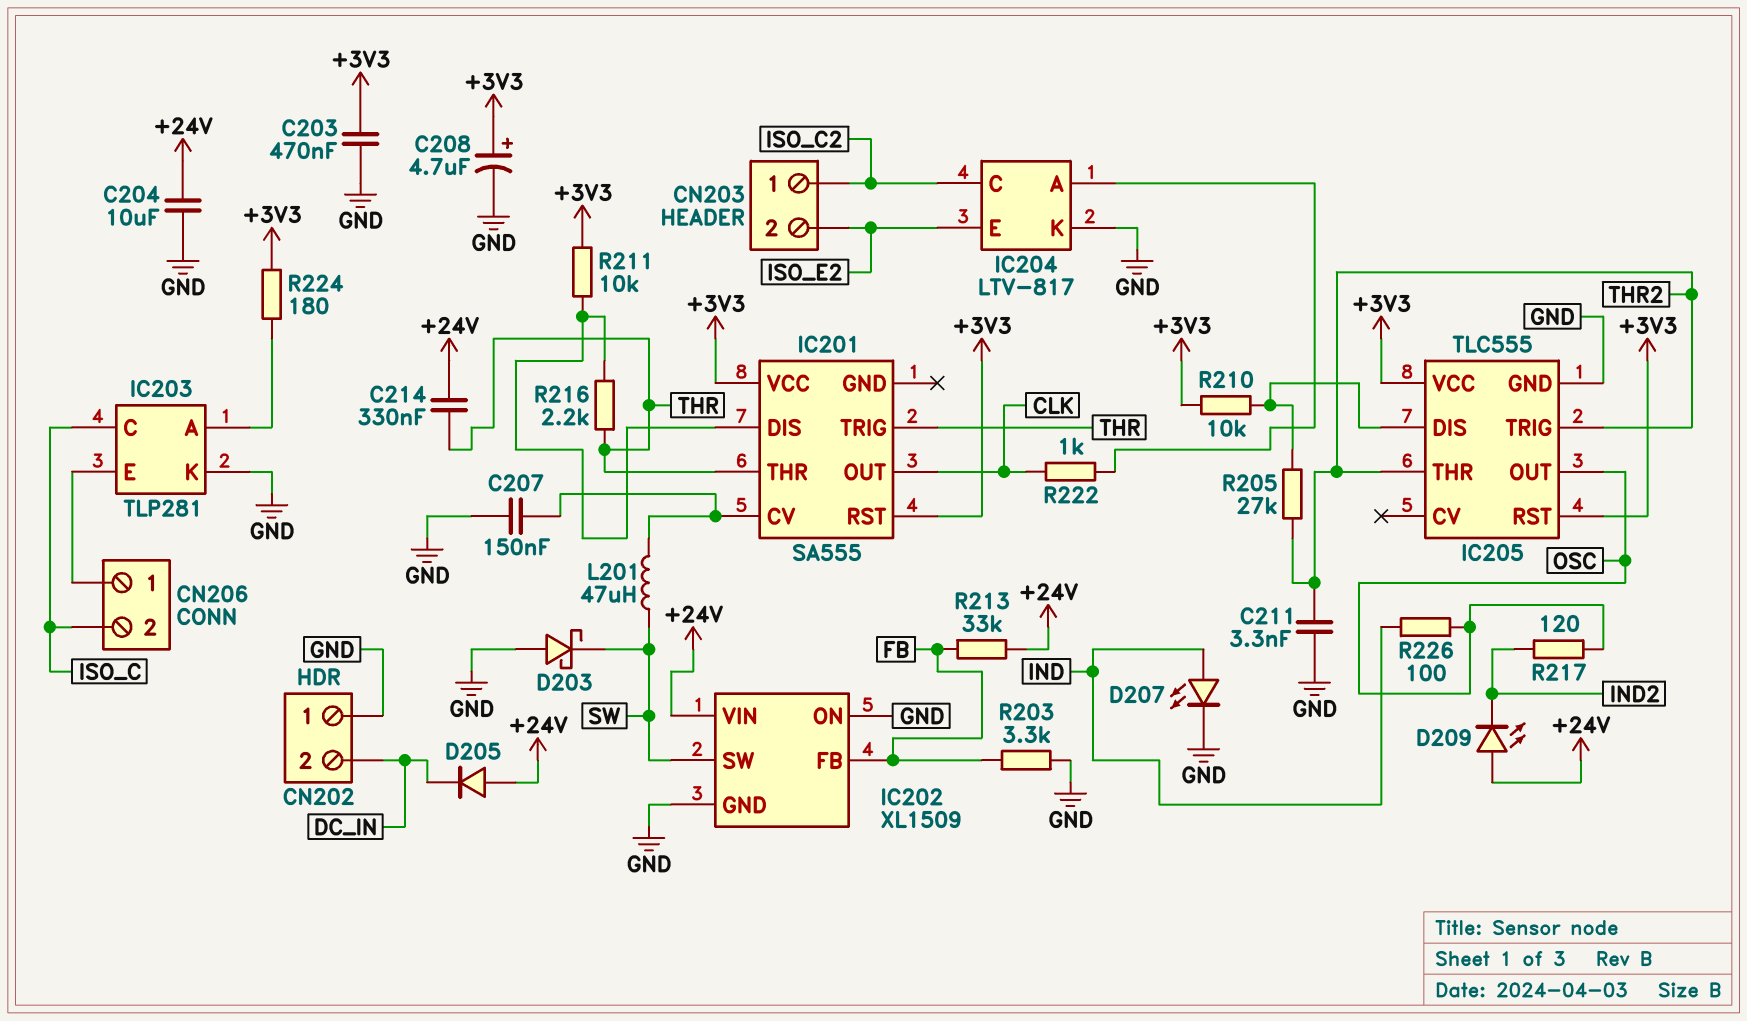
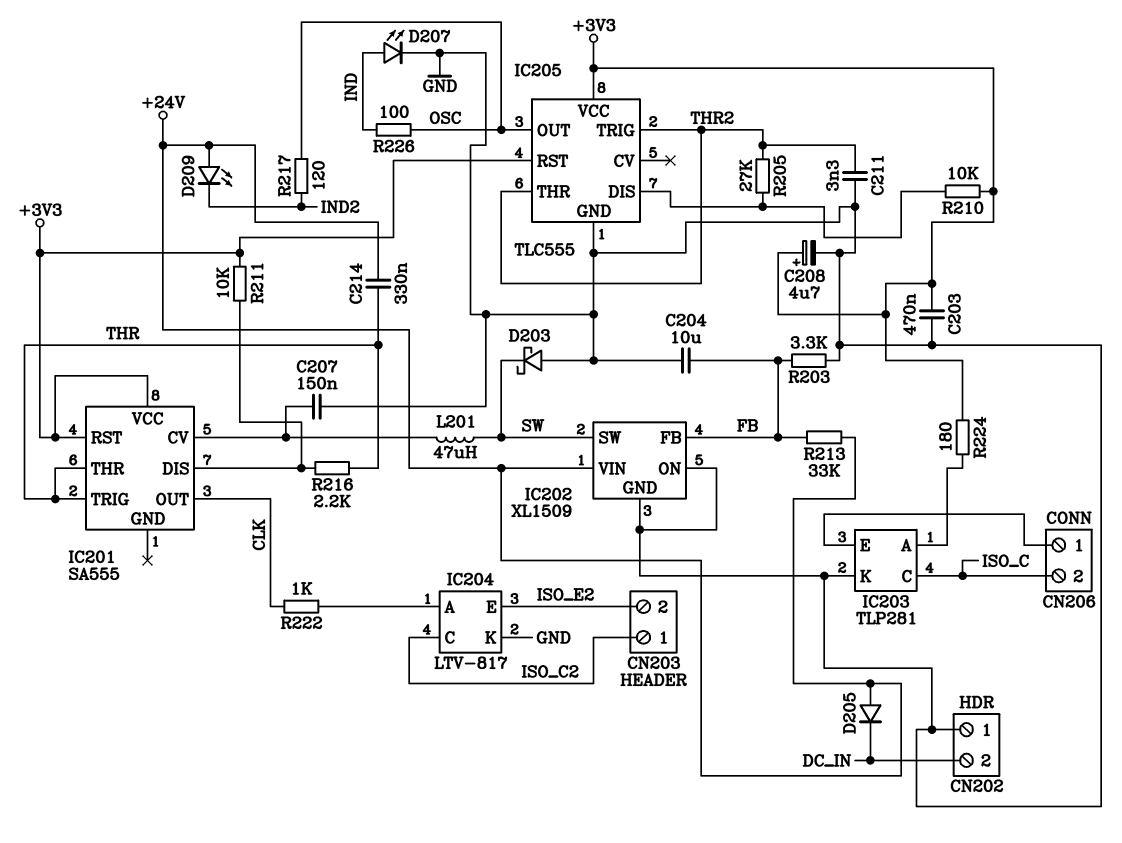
C204: 10uF (+24V, GND) -> 10uF (FB, GND)

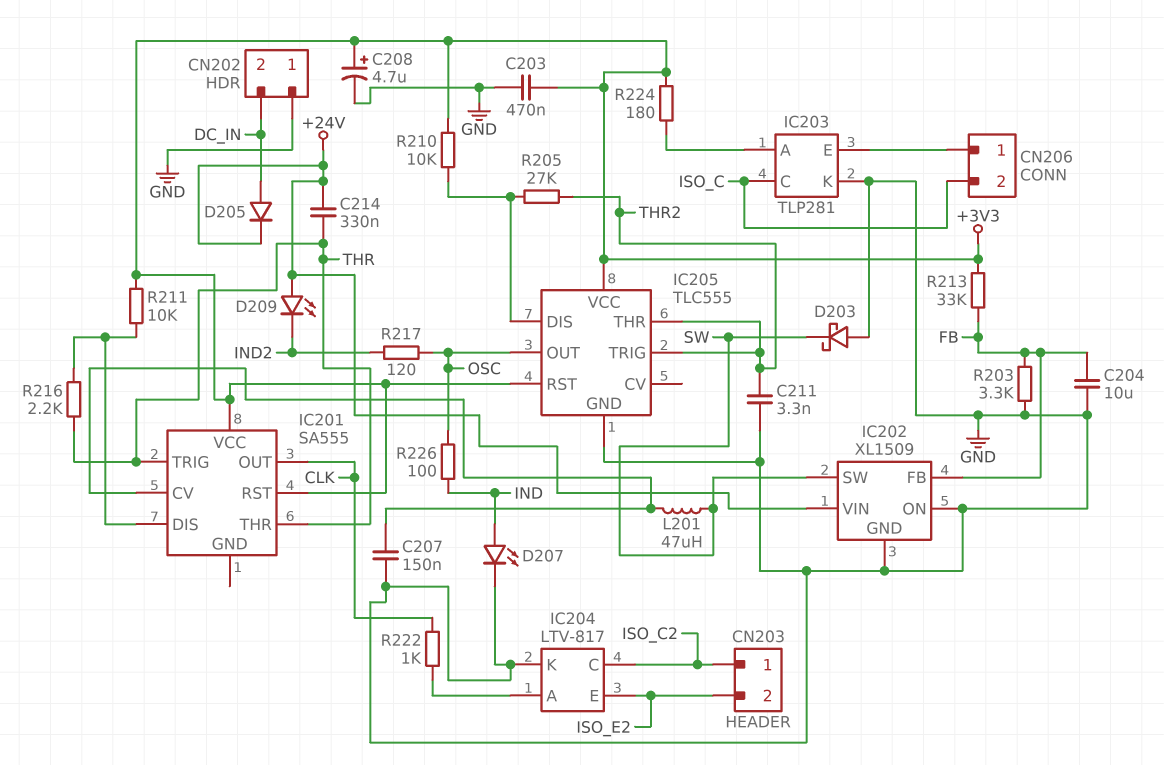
D205: diode (A +24V, K DC_IN) -> diode (A DC_IN, K +24V)
R213: 33k (+24V, FB) -> 33k (+3V3, FB)

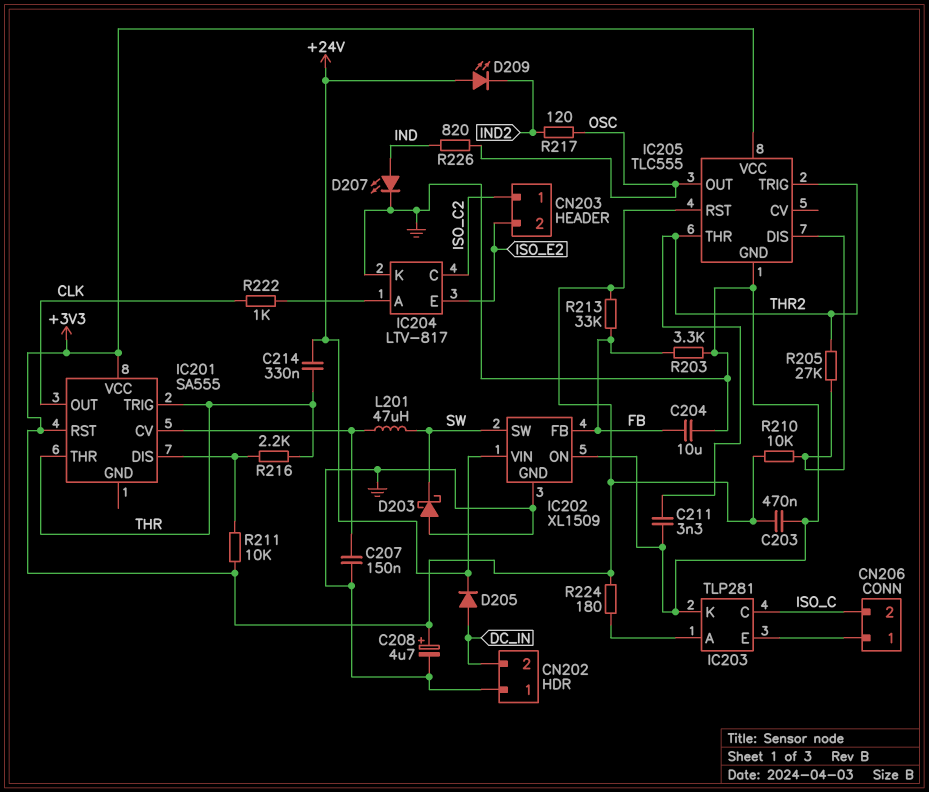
R226: 100 (IND, OSC) -> 820 (IND, OSC)

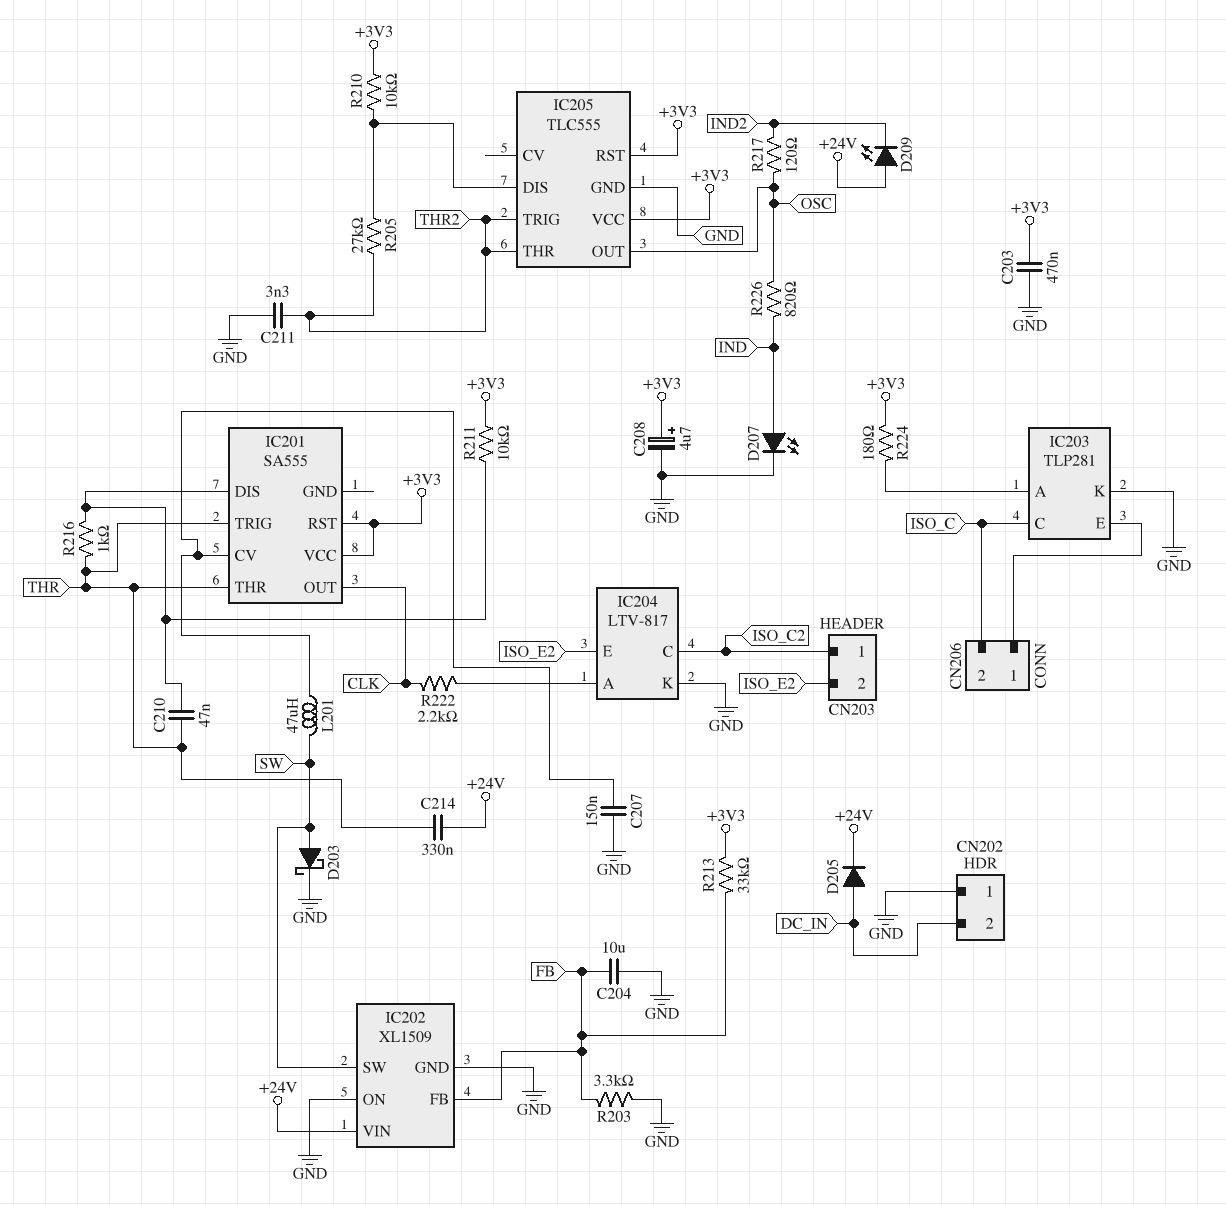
C210: none -> 47nF (IC201/DIS, THR)
D203: schottky (A GND, K SW) -> schottky (A SW, K GND)
R216: 2.2k (IC201/DIS, THR) -> 1k (IC201/DIS, THR)
R222: 1k (CLK, IC204/A) -> 2.2k (CLK, IC204/A)

